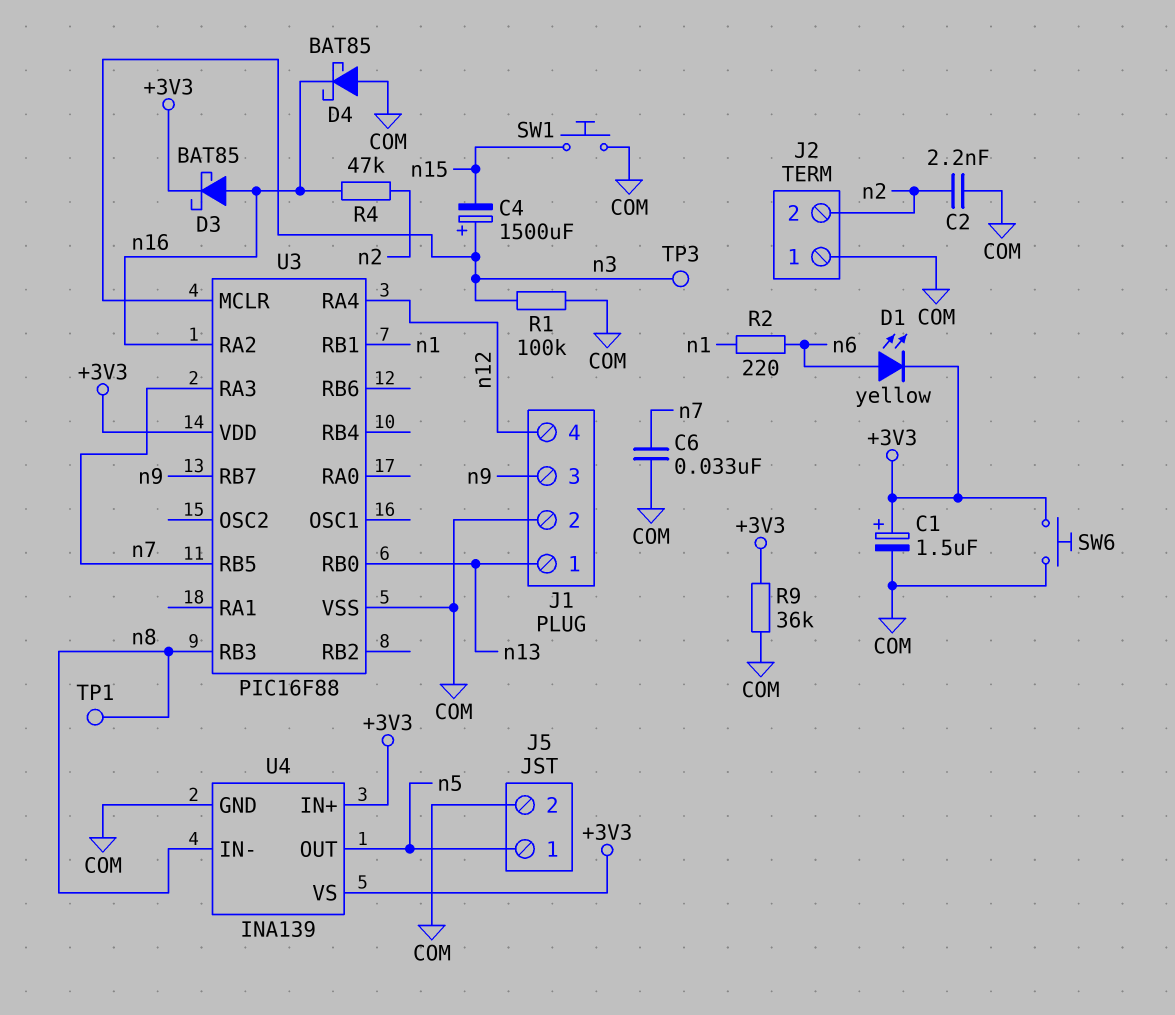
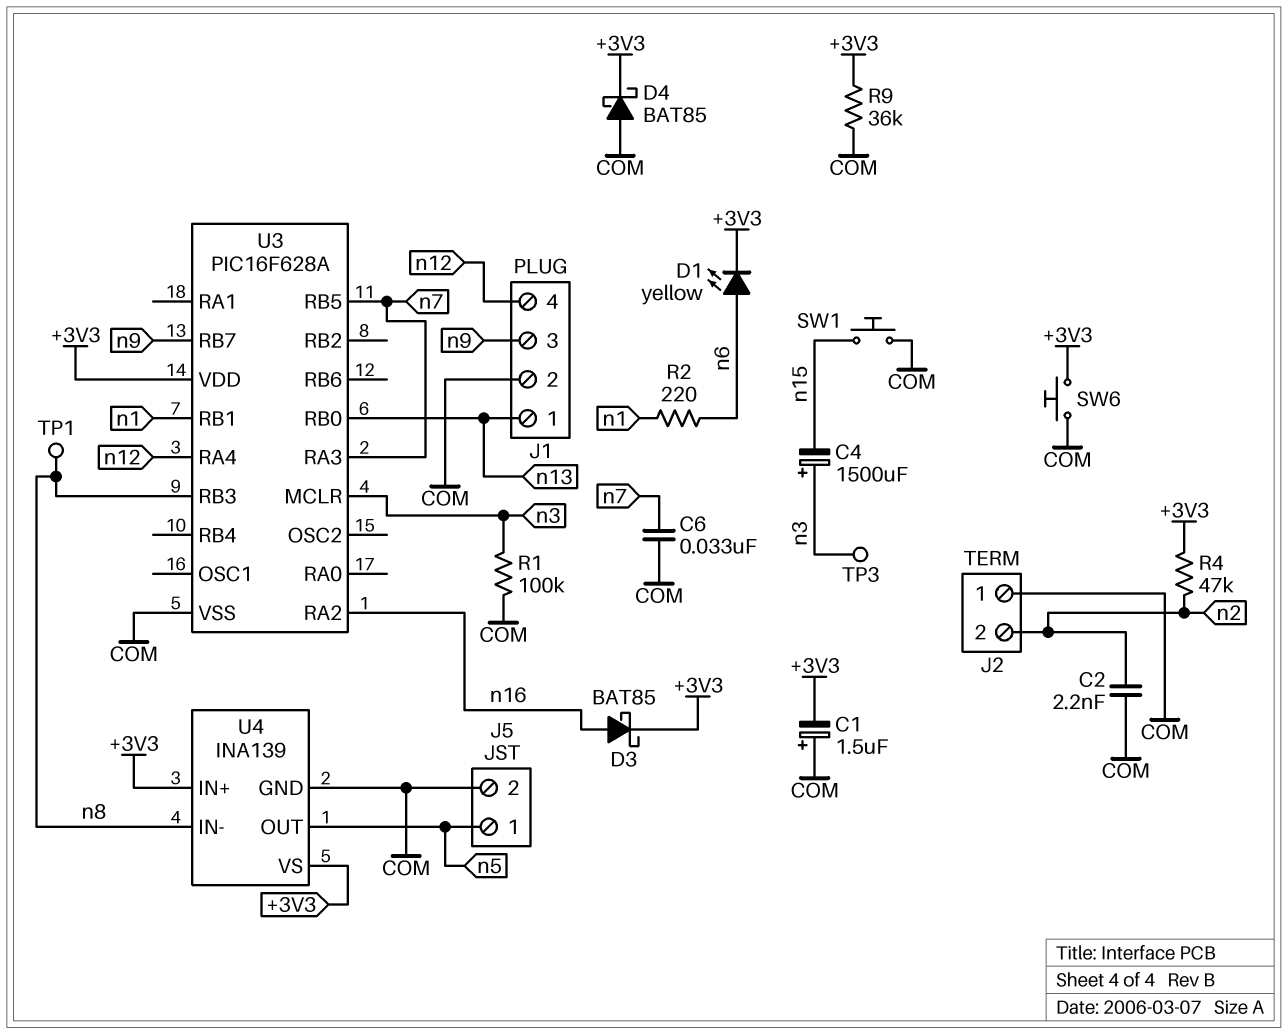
C1: 1.5uF (plus +3V3, minus COM) -> 1.5uF (plus COM, minus +3V3)
D4: schottky BAT85 (A COM, K n16) -> schottky BAT85 (A COM, K +3V3)
R4: 47k (n2, n16) -> 47k (+3V3, n2)
U3: PIC16F88 -> PIC16F628A

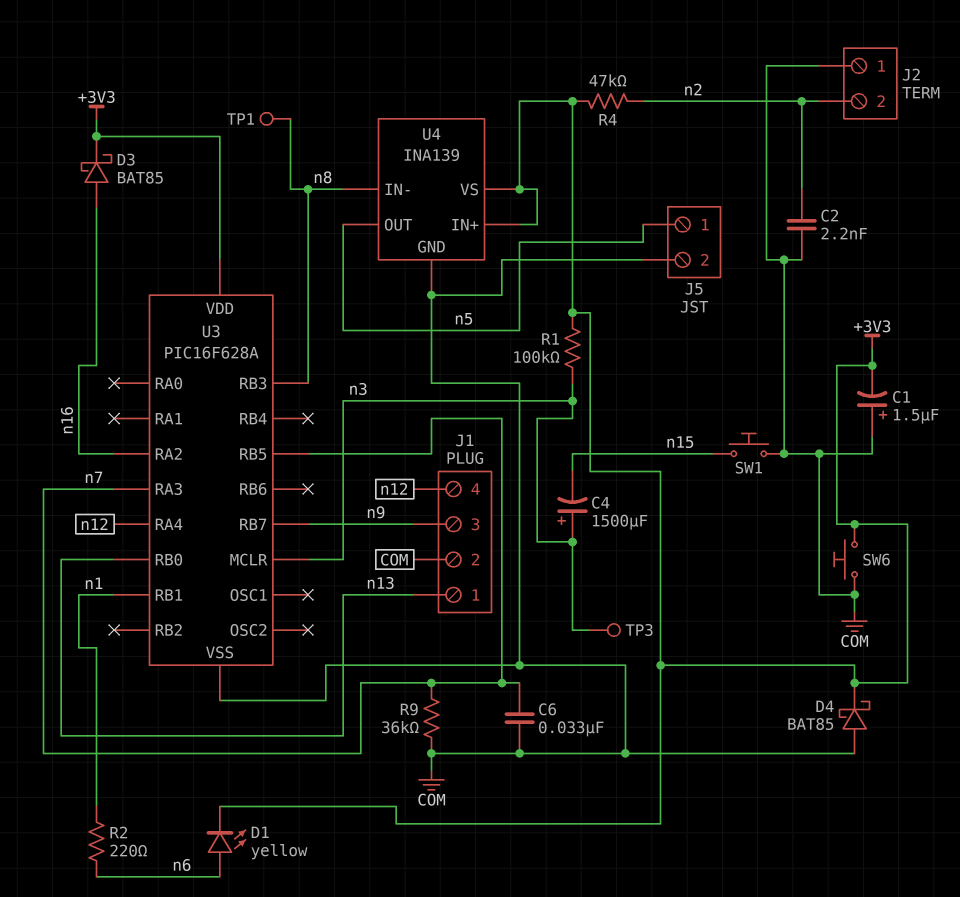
R1: 100k (COM, n3) -> 100k (+3V3, n3)
R9: 36k (+3V3, COM) -> 36k (COM, n7)

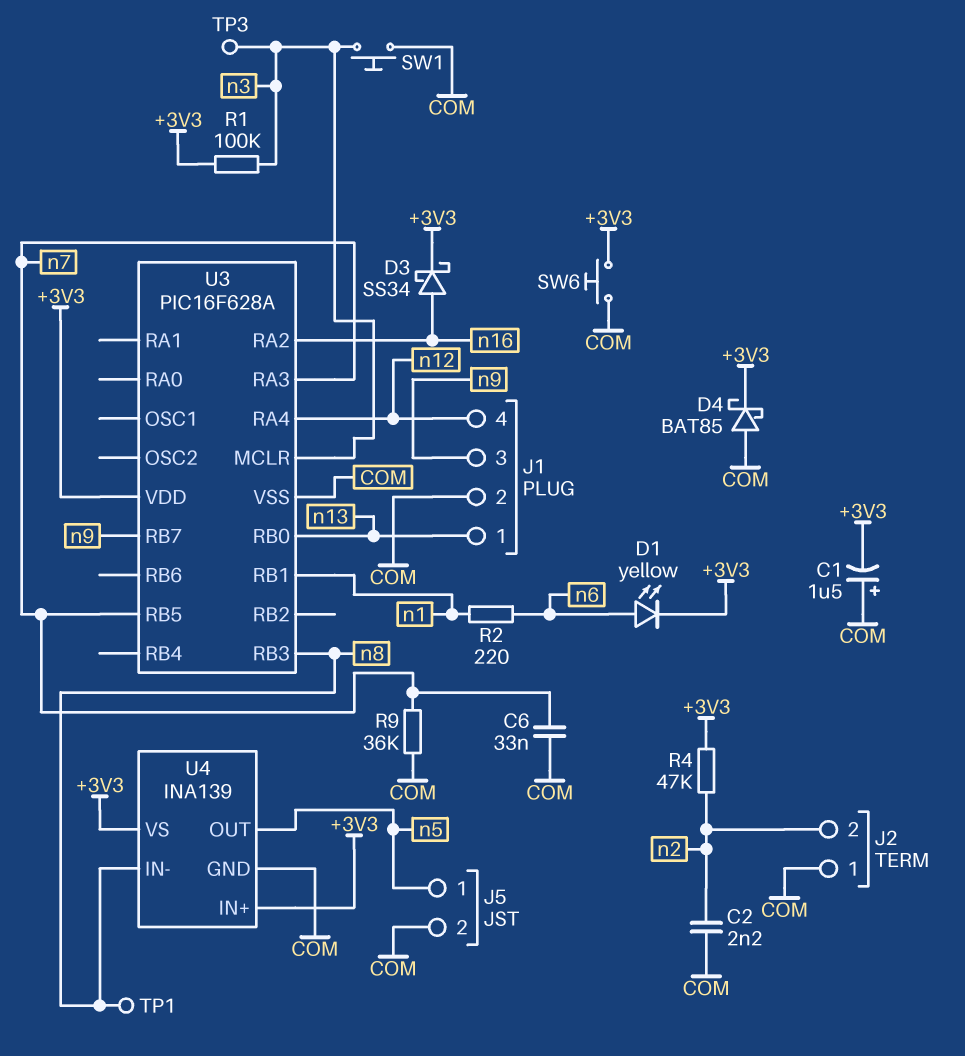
C4: 1500uF (plus n3, minus n15) -> none
D3: schottky BAT85 (A n16, K +3V3) -> schottky SS34 (A n16, K +3V3)
SW1: button (COM, n15) -> button (COM, n3)

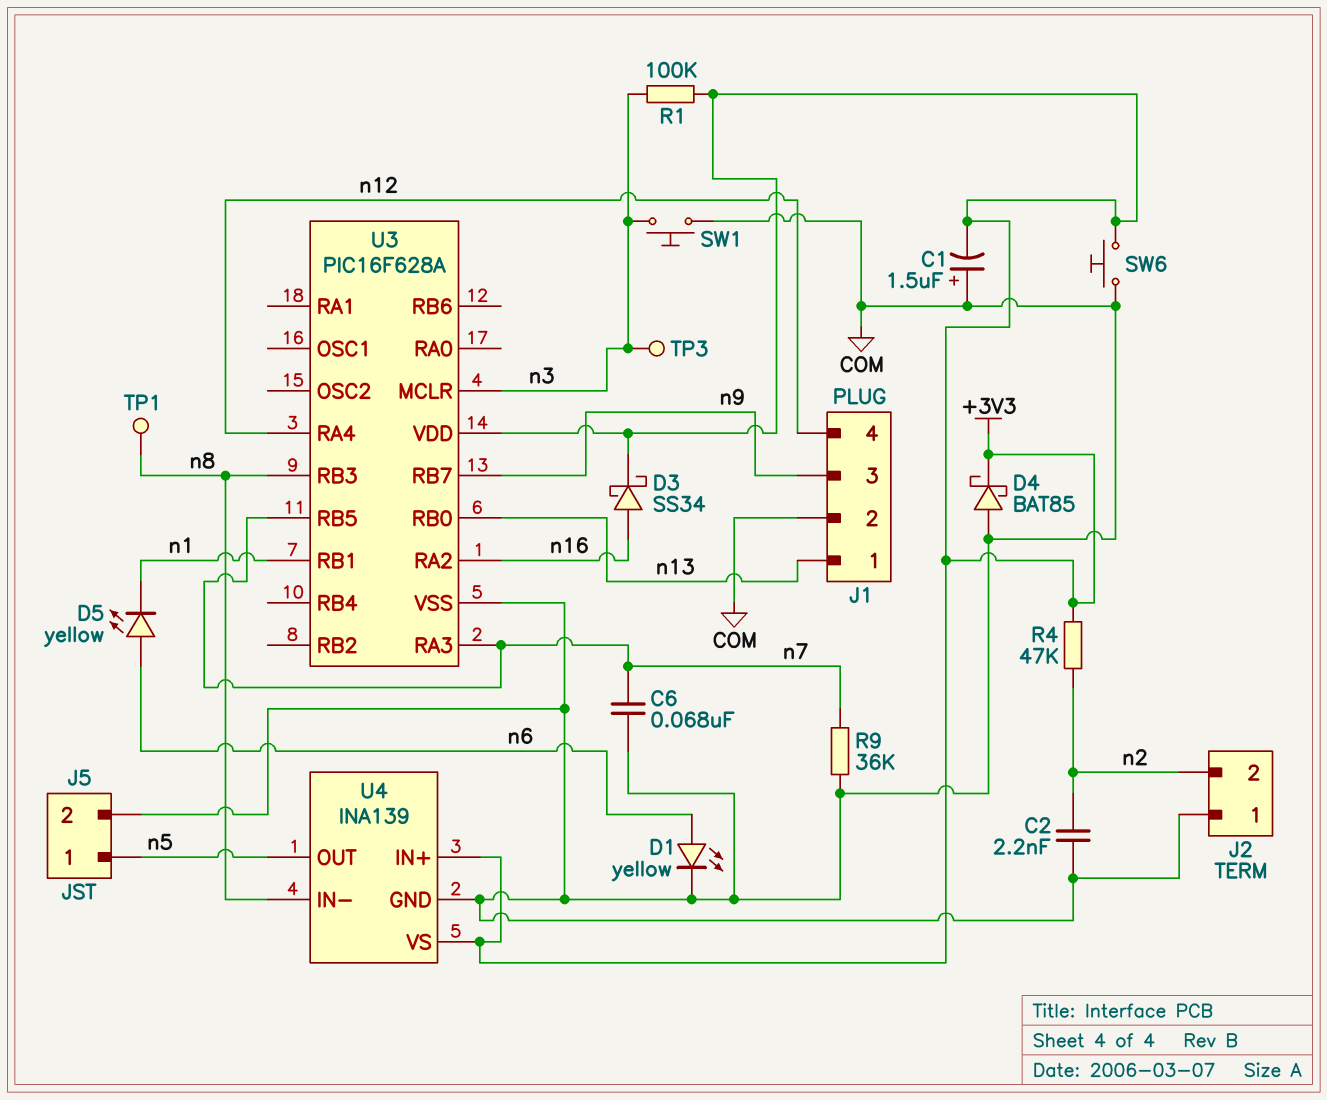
C6: 33nF (COM, n7) -> 68nF (COM, n7)
D1: LED yellow (A n6, K +3V3) -> LED yellow (A n6, K COM)
D5: none -> LED yellow (A n6, K n1)
R2: 220 (n1, n6) -> none

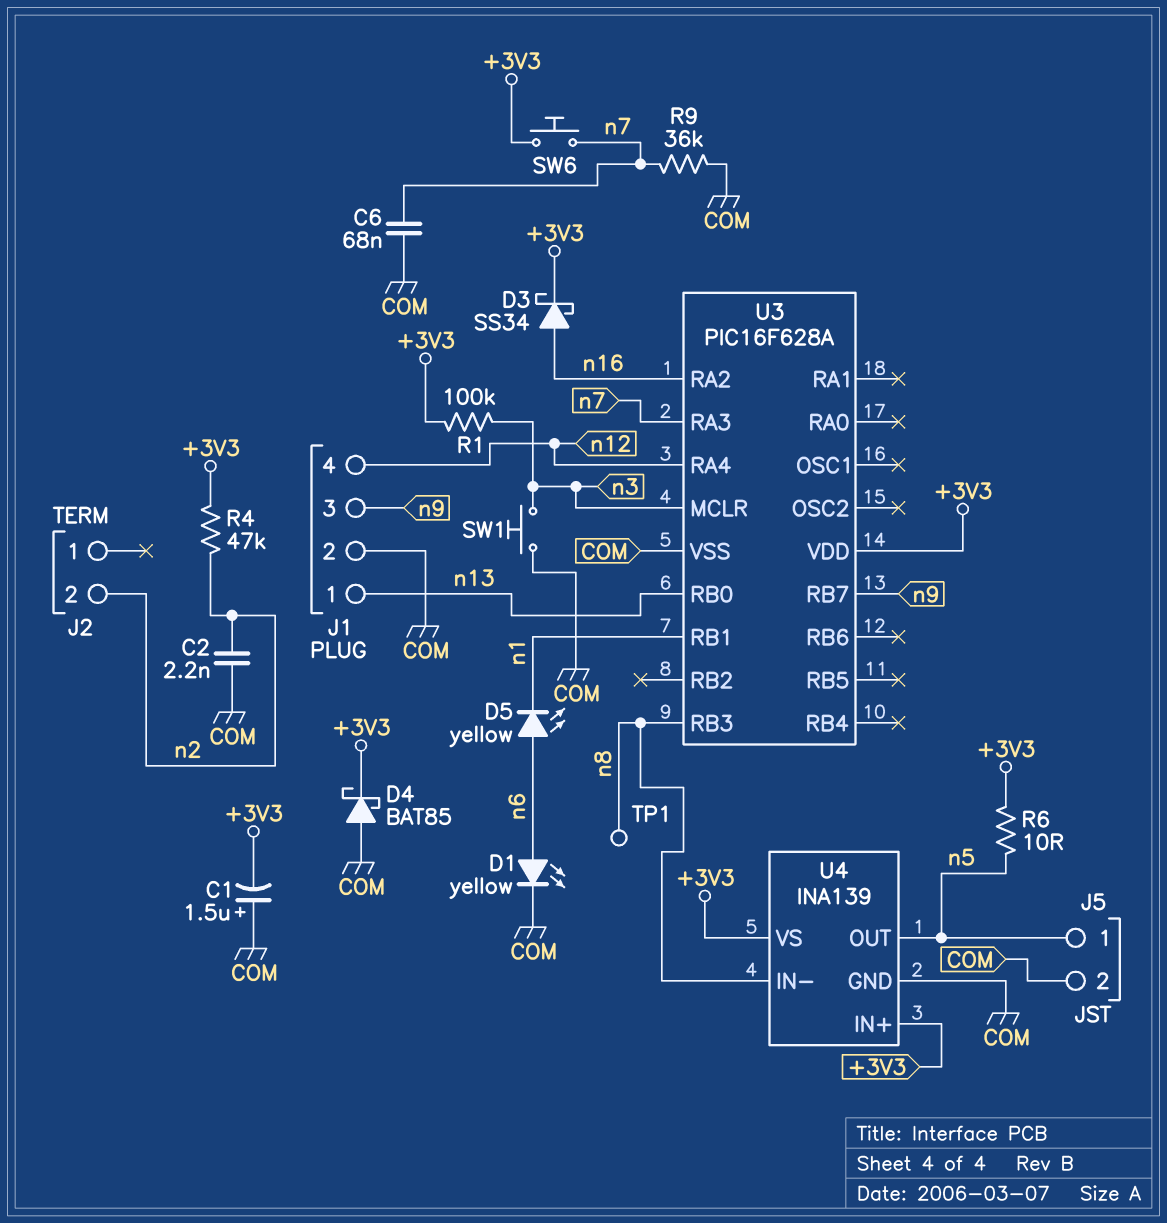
J2 pin 1: COM -> none
R6: none -> 10 (+3V3, n5)
SW6: button (+3V3, COM) -> button (+3V3, n7)
TP3: test point (n3) -> none
U3 pin RB5: n7 -> none

